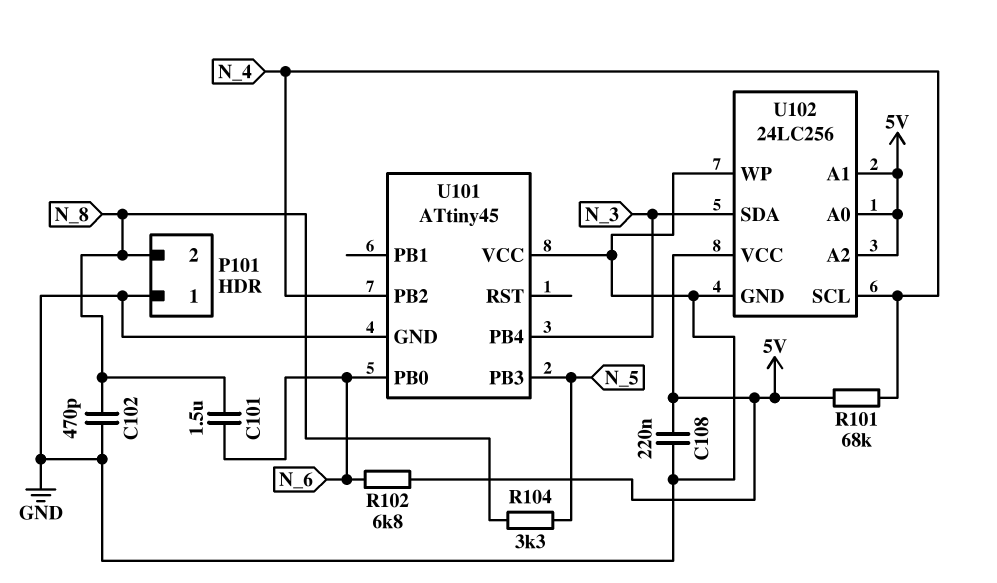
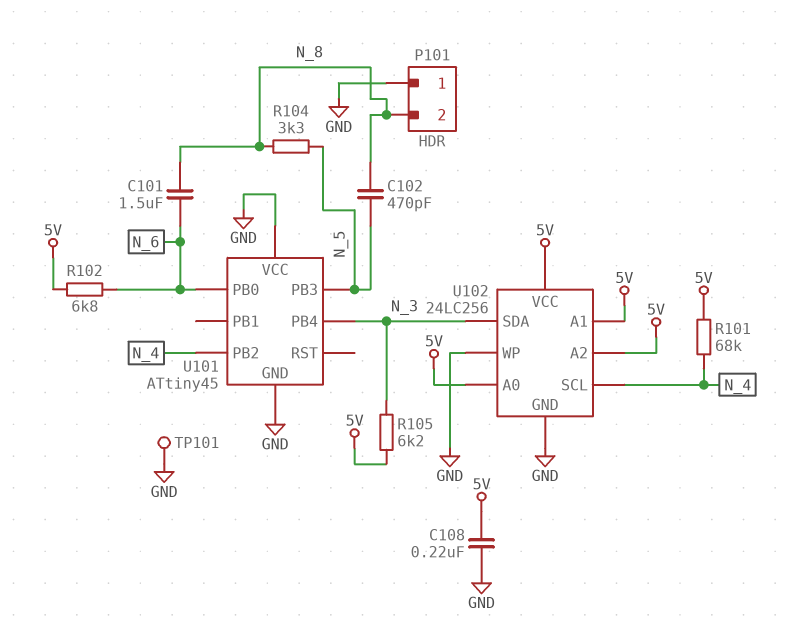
C102: 470pF (GND, N_8) -> 470pF (N_5, N_8)
R105: none -> 6.2k (5V, N_3)
TP101: none -> test point (GND)

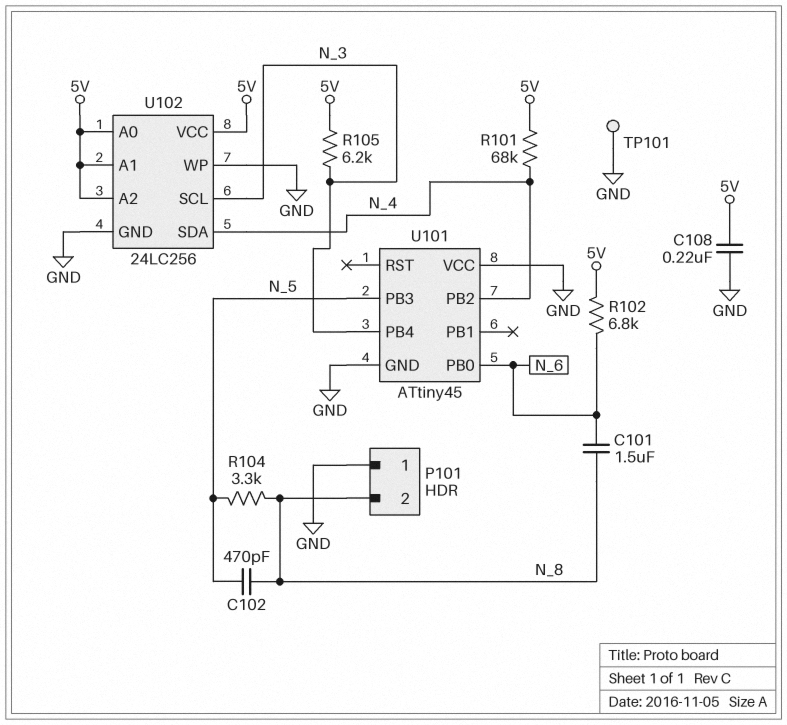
U102 pin SCL: N_4 -> N_3
U102 pin SDA: N_3 -> N_4

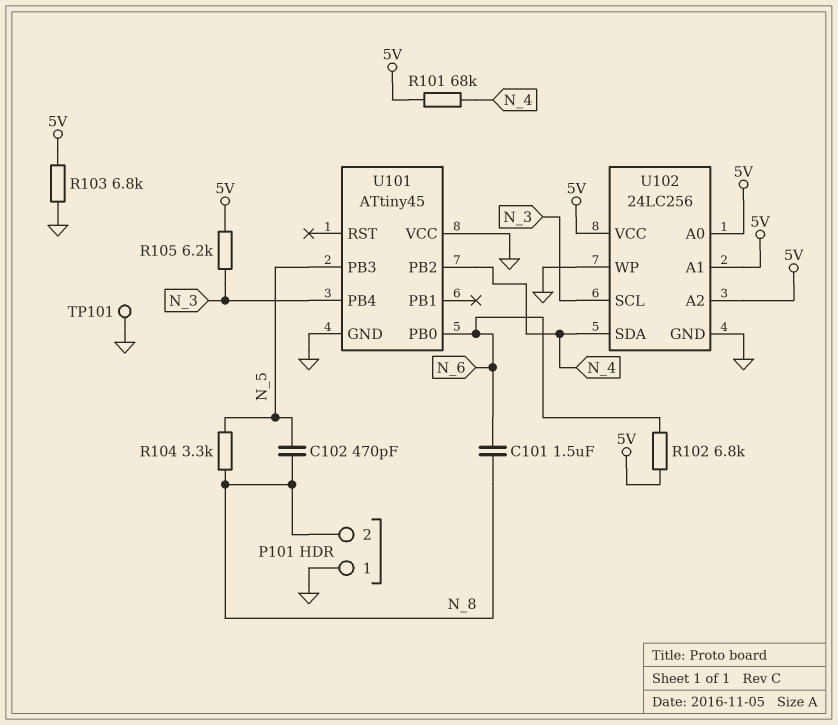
C108: 220nF (5V, GND) -> none
R103: none -> 6.8k (5V, GND)

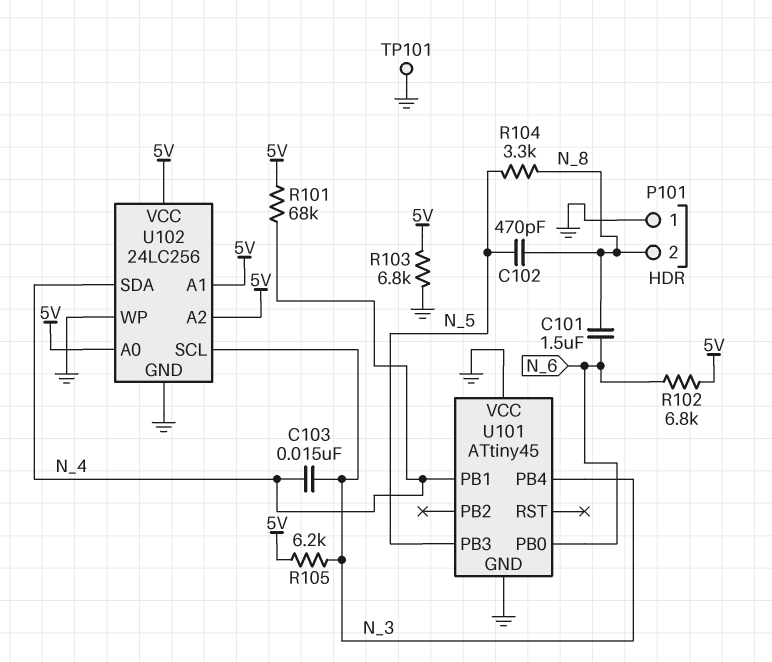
C103: none -> 15nF (N_3, N_4)
U101 pin PB1: none -> N_4
U101 pin PB2: N_4 -> none

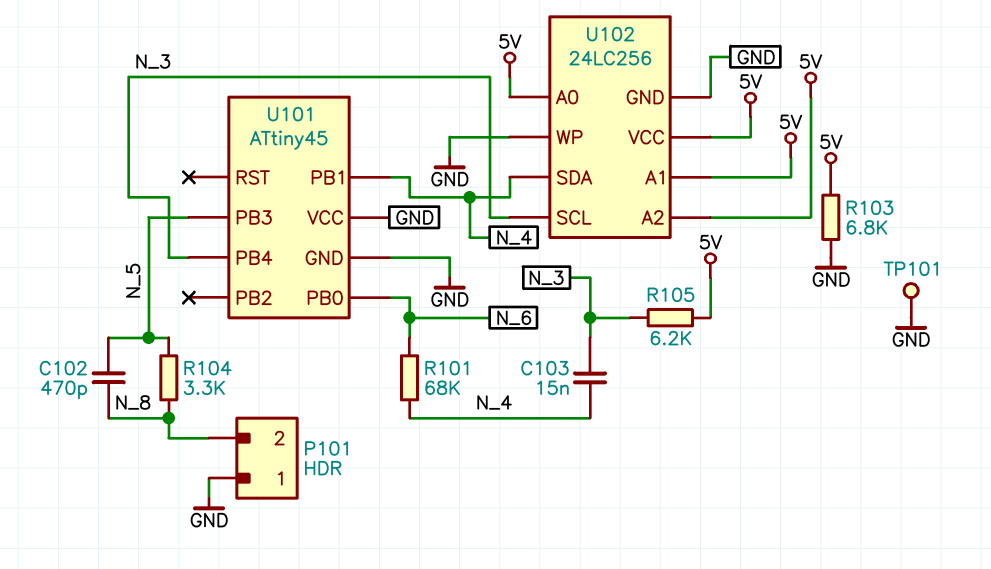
C101: 1.5uF (N_6, N_8) -> none
R101: 68k (5V, N_4) -> 68k (N_4, N_6)
R102: 6.8k (5V, N_6) -> none

